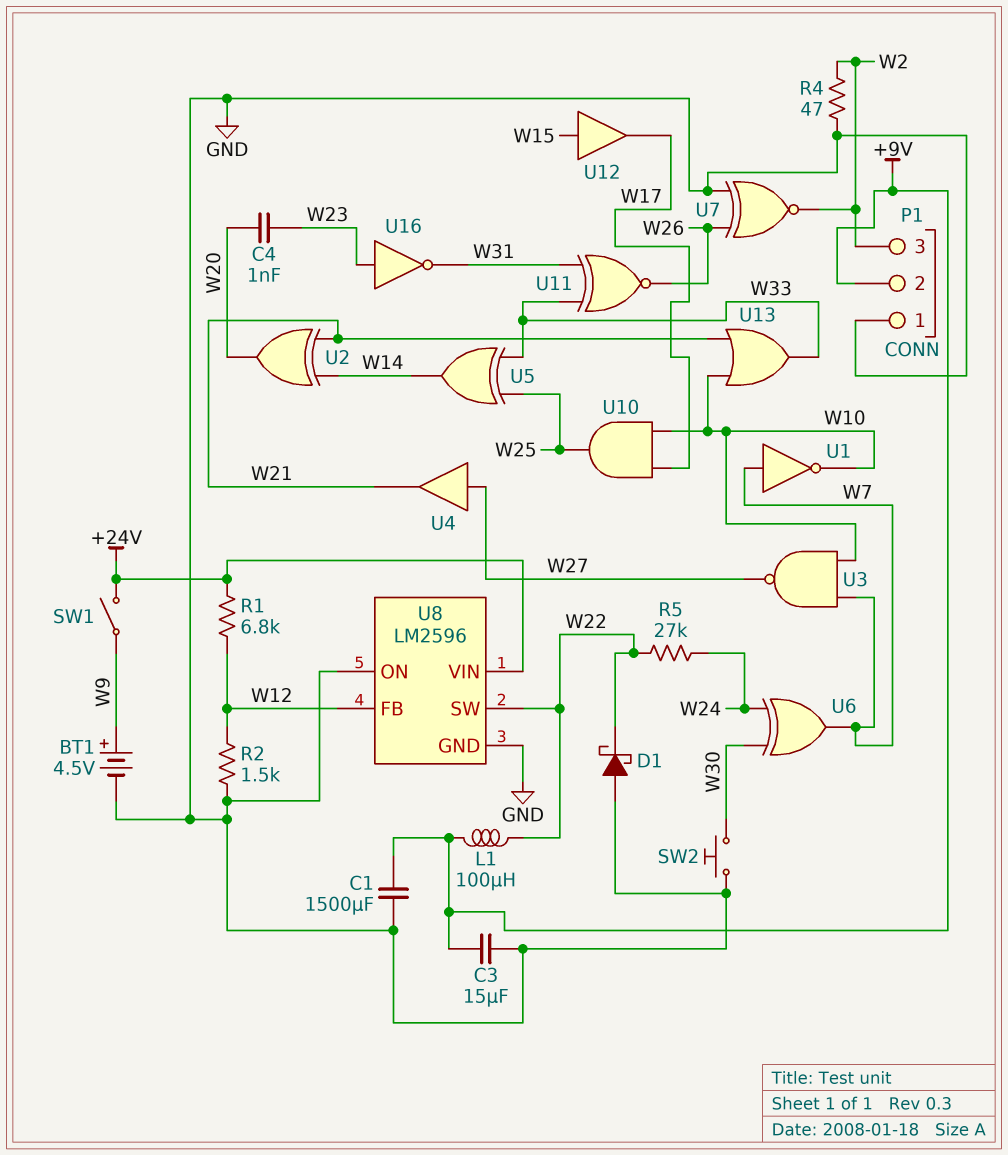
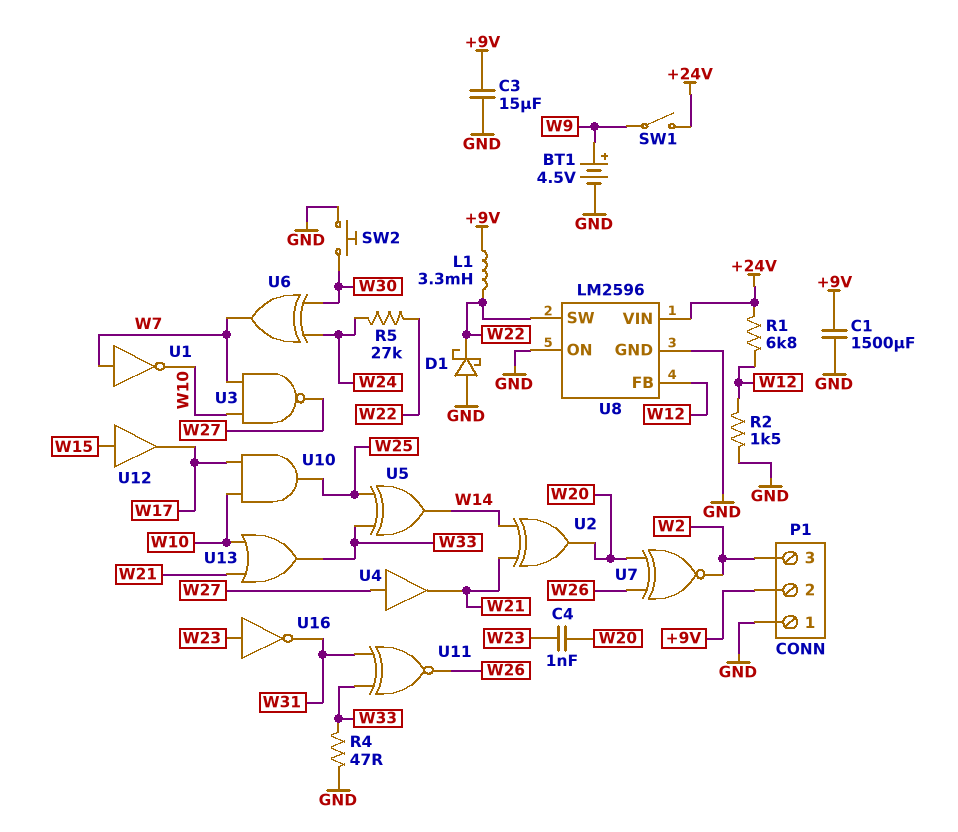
L1: 100uH (+9V, W22) -> 3.3mH (+9V, W22)
R4: 47 (GND, W2) -> 47 (GND, W33)
U7: XNOR (in GND, in W26, out W2) -> XNOR (in W20, in W26, out W2)

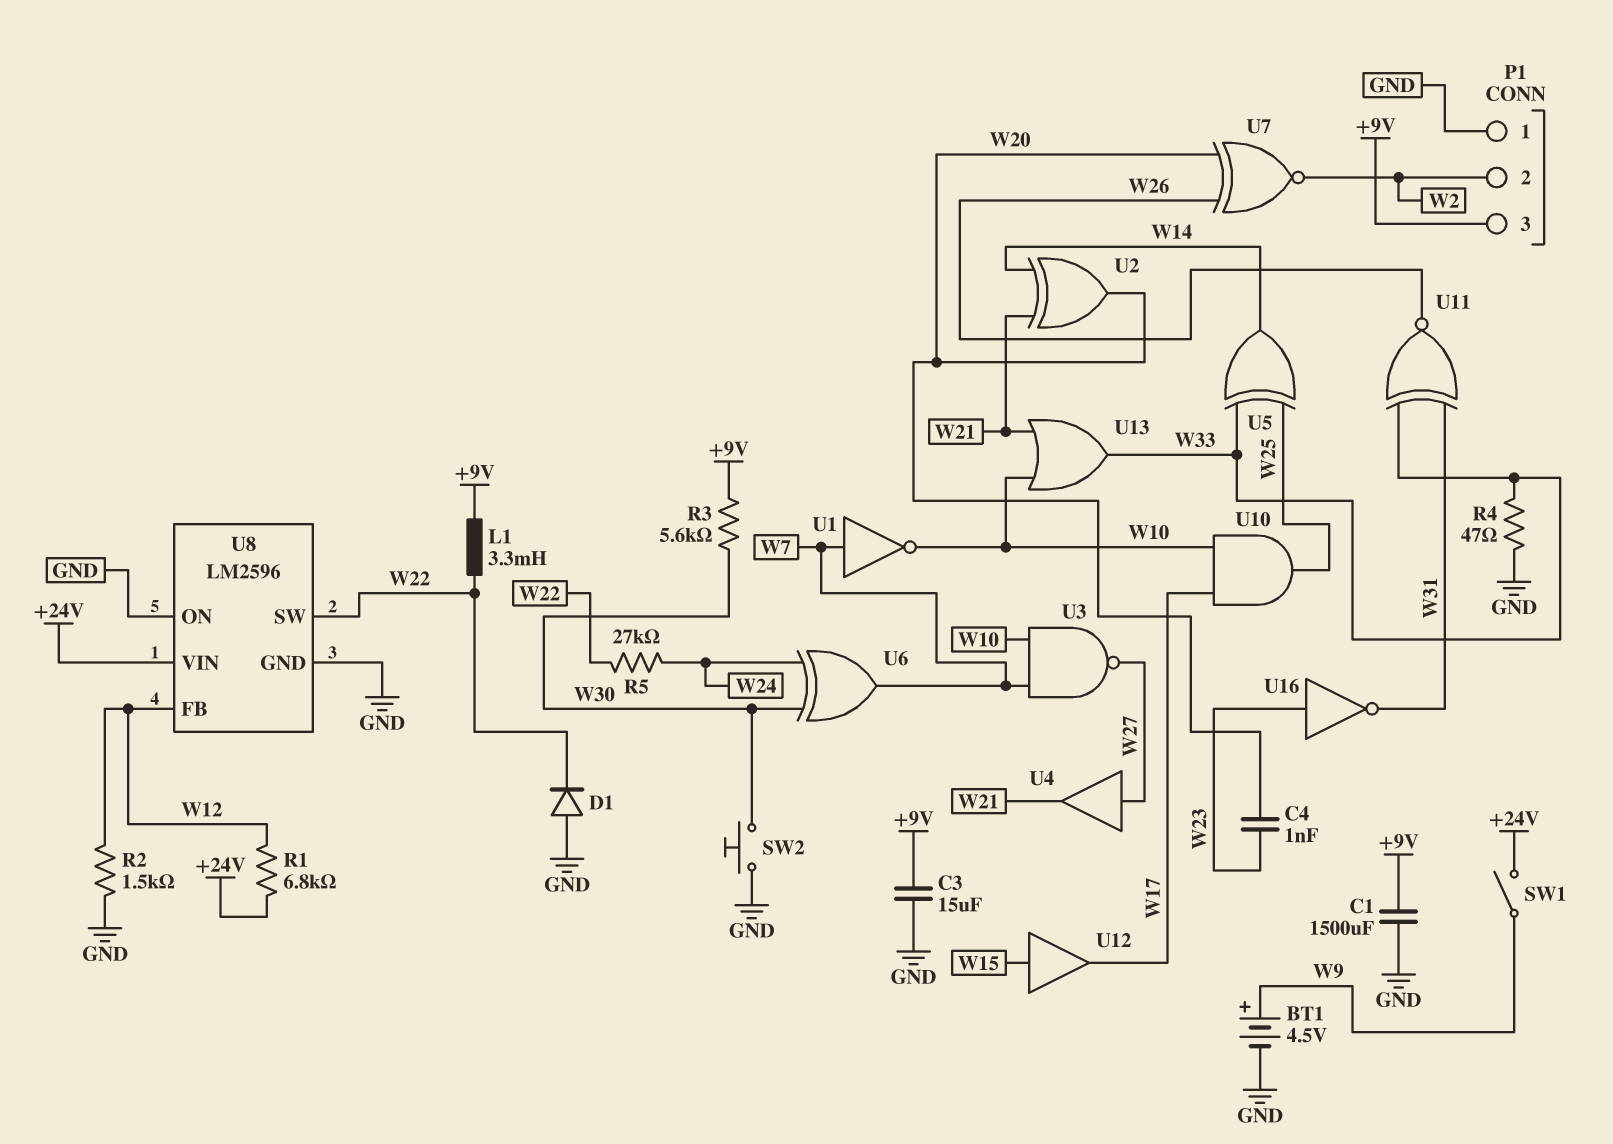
D1: schottky (A GND, K W22) -> diode (A GND, K W22)
P1 pin 2: +9V -> W2
P1 pin 3: W2 -> +9V
R3: none -> 5.6k (+9V, W30)

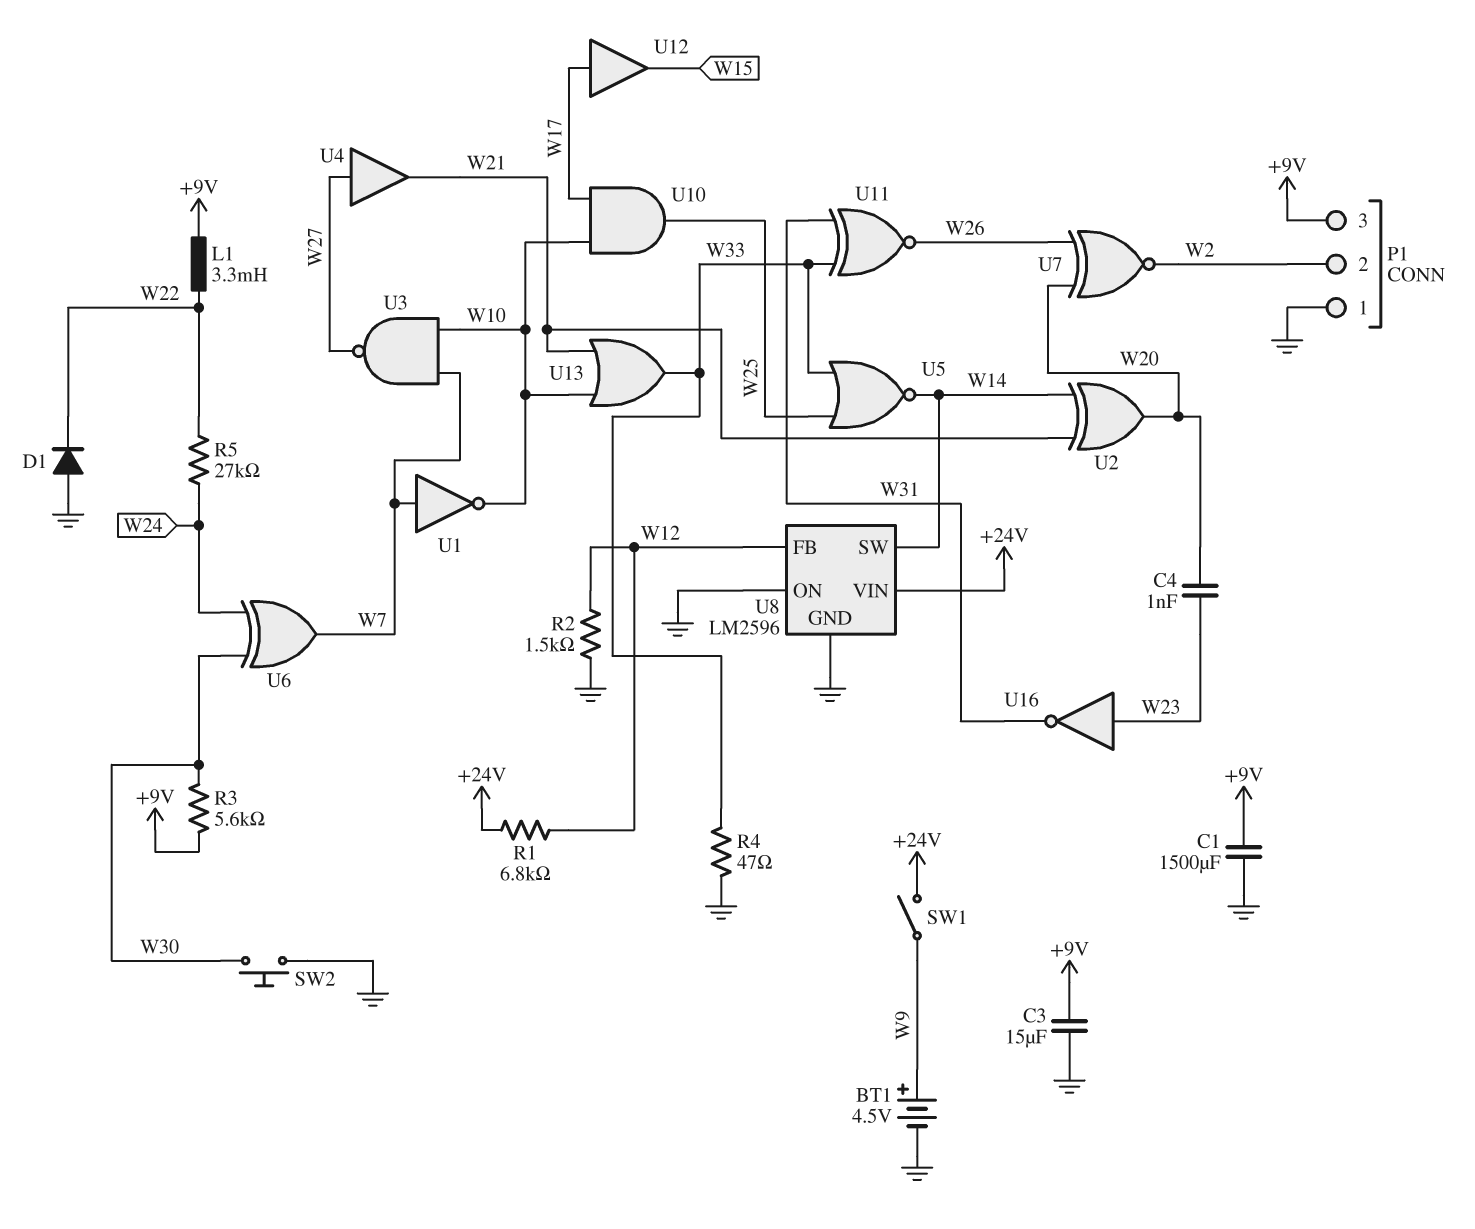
U5: XOR (in W25, in W33, out W14) -> NOR (in W25, in W33, out W14)
U8 pin SW: W22 -> W14
U12: buffer (in W15, out W17) -> buffer (in W17, out W15)

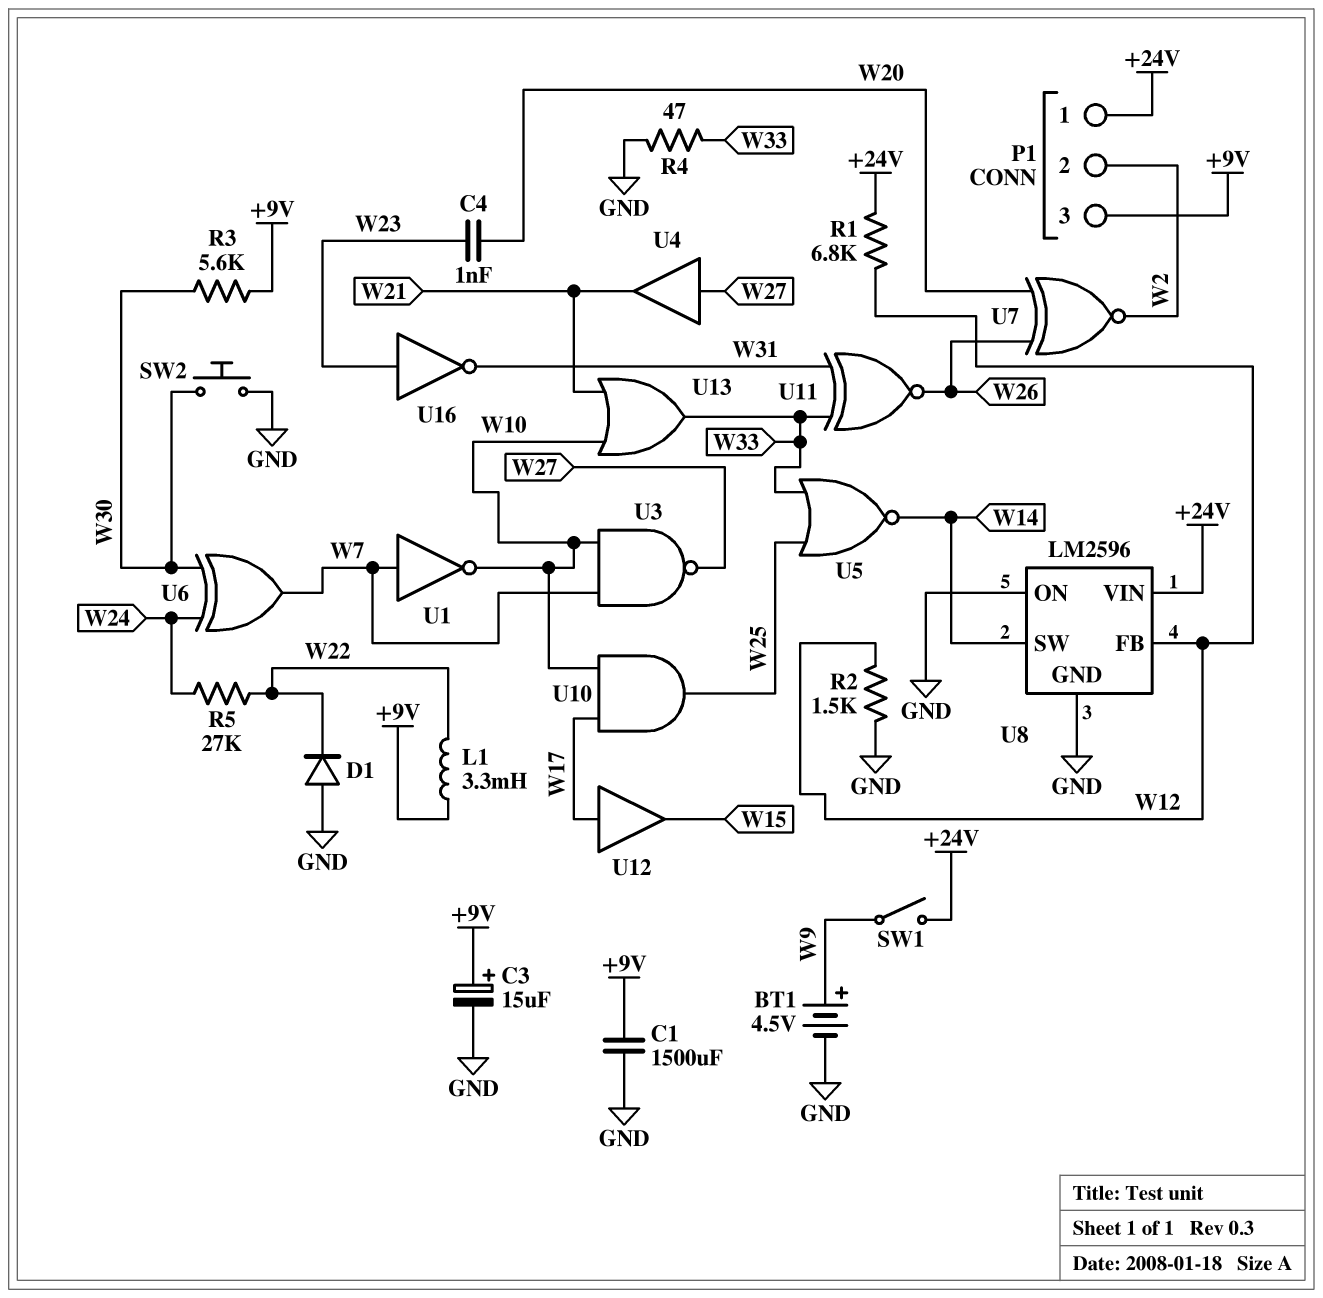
C3: 15uF (+9V, GND) -> 15uF (plus +9V, minus GND)
P1 pin 1: GND -> +24V
U2: XOR (in W14, in W21, out W20) -> none

